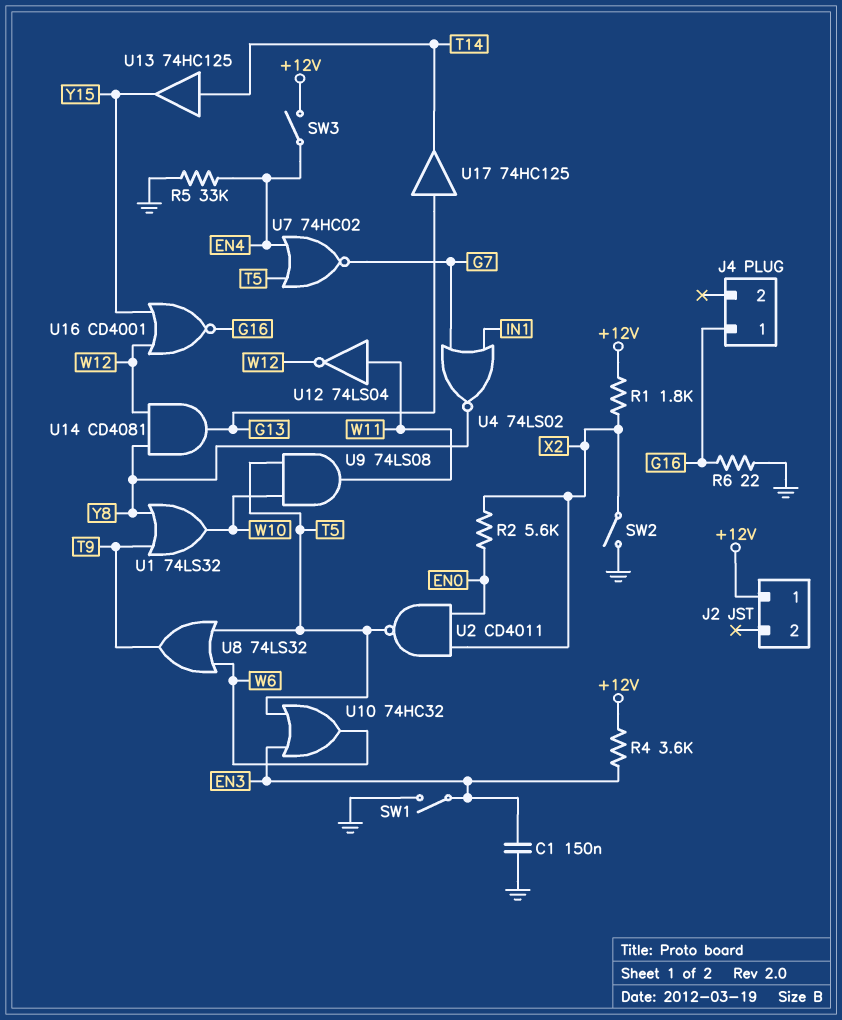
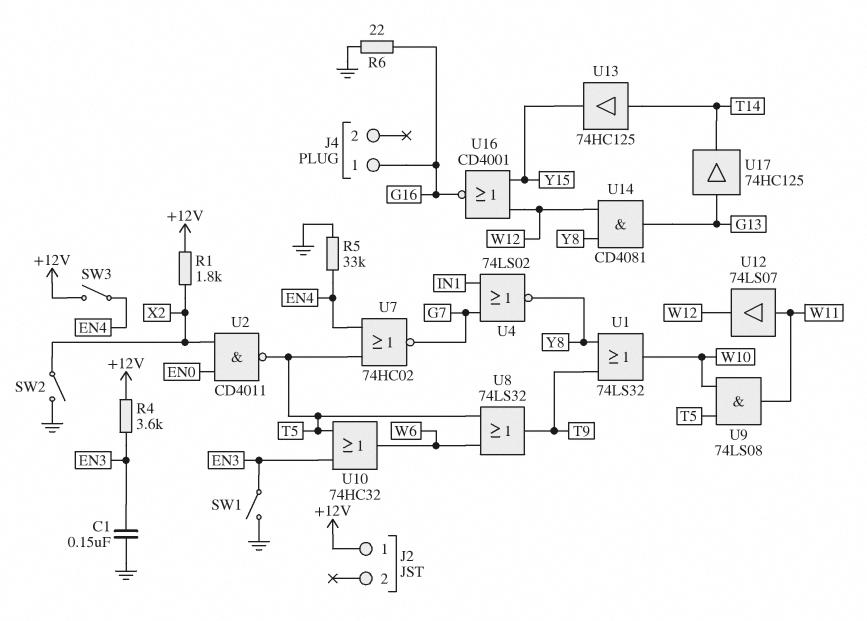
R2: 5.6k (EN0, X2) -> none
U12: NOT 74LS04 (in W11, out W12) -> buffer 74LS07 (in W11, out W12)

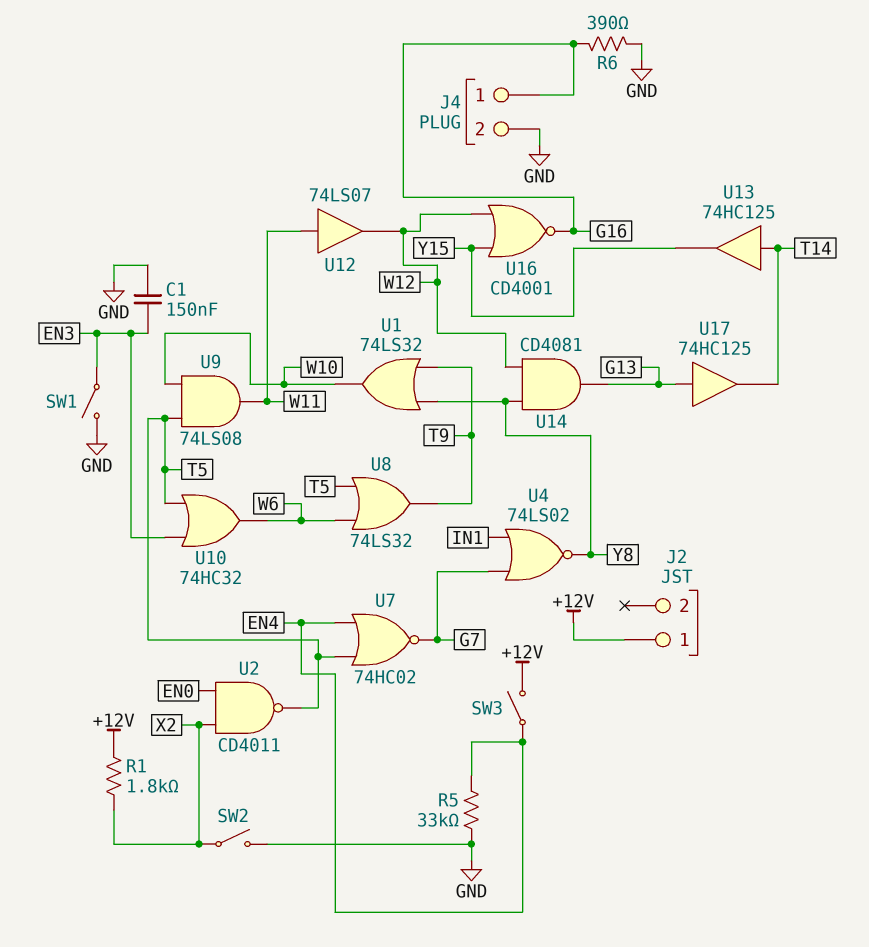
J4 pin 2: none -> GND
R4: 3.6k (+12V, EN3) -> none
R6: 22 (G16, GND) -> 390 (G16, GND)

